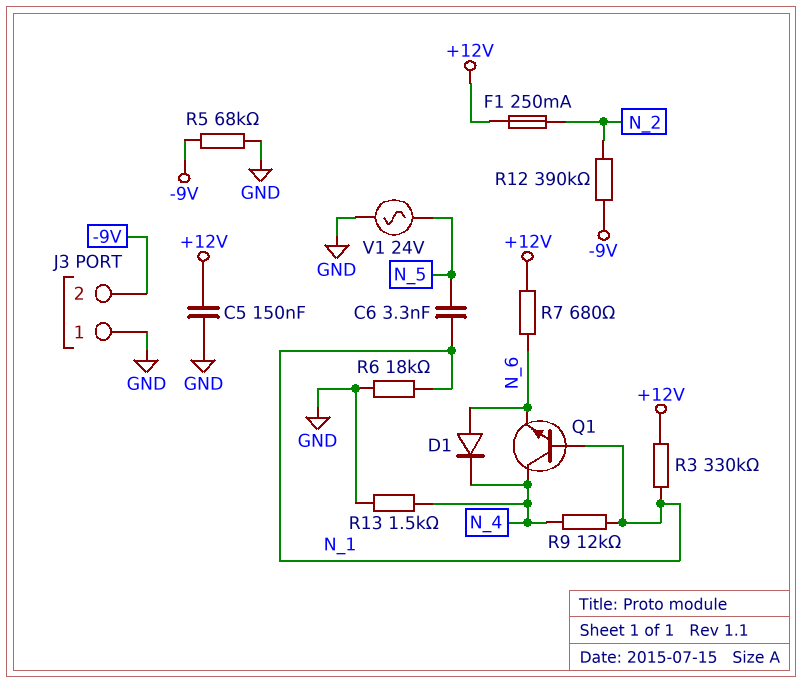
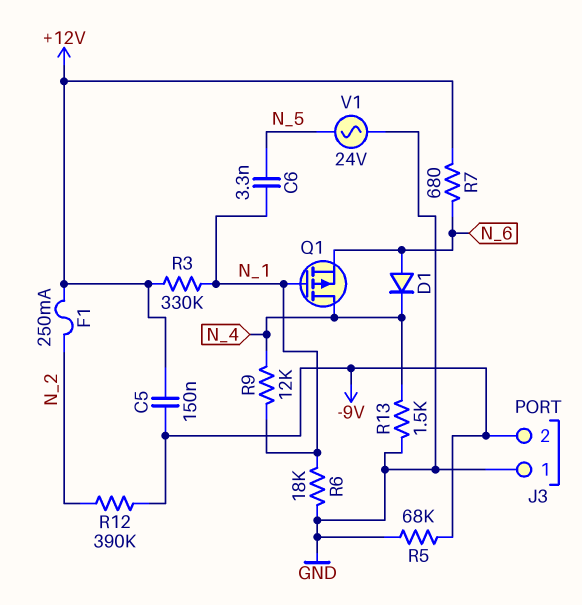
C5: 150nF (+12V, GND) -> 150nF (+12V, -9V)
Q1: NPN (B N_1, C N_4, E N_6) -> PMOS (G N_1, D N_4, S N_6)

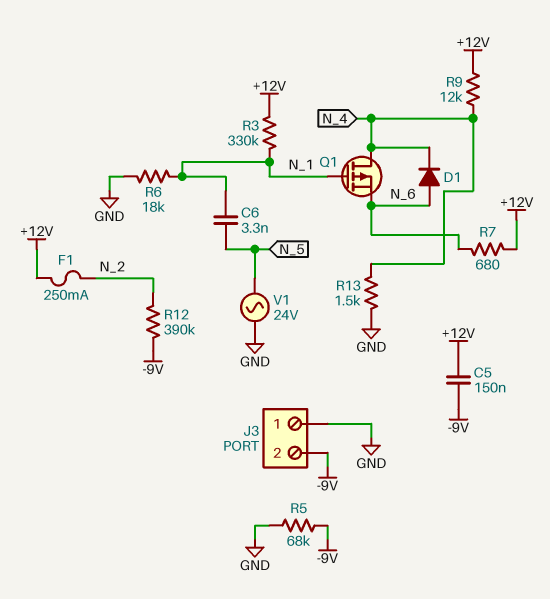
R9: 12k (N_1, N_4) -> 12k (+12V, N_4)

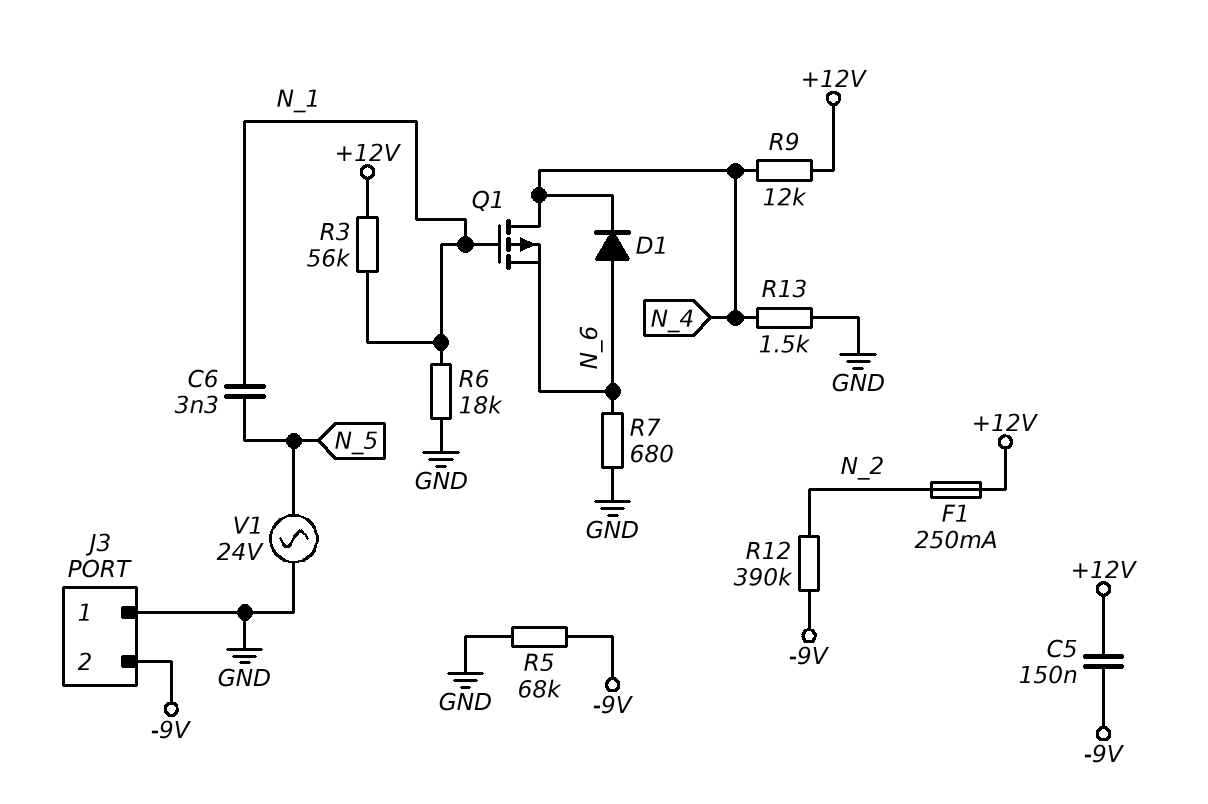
R3: 330k (+12V, N_1) -> 56k (+12V, N_1)
R7: 680 (+12V, N_6) -> 680 (GND, N_6)

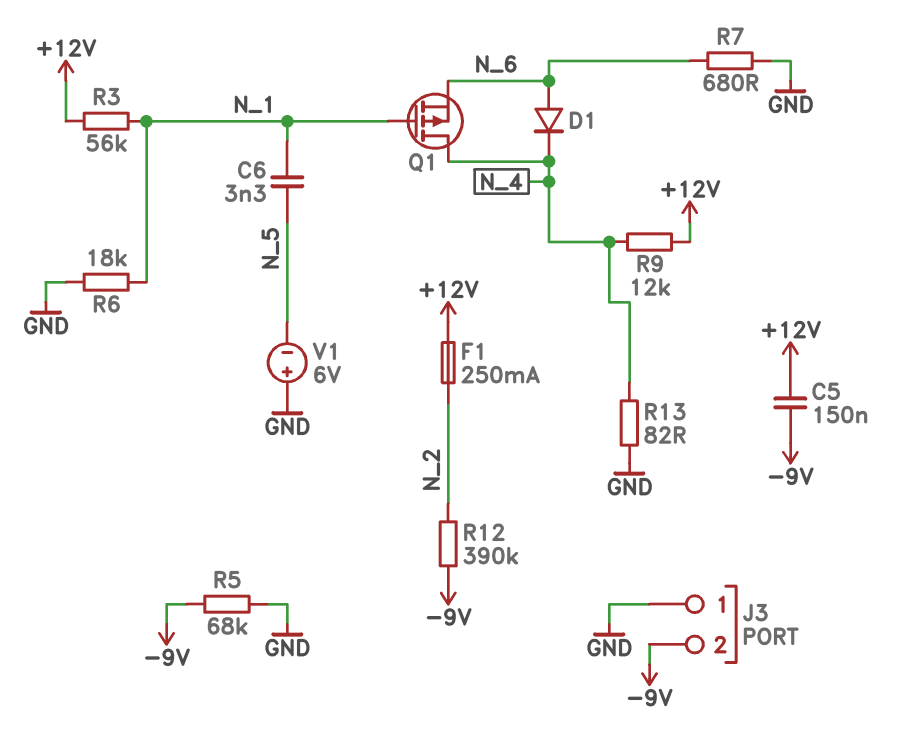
R13: 1.5k (GND, N_4) -> 82 (GND, N_4)
V1: AC 24V (GND, N_5) -> 6V (plus GND, minus N_5)

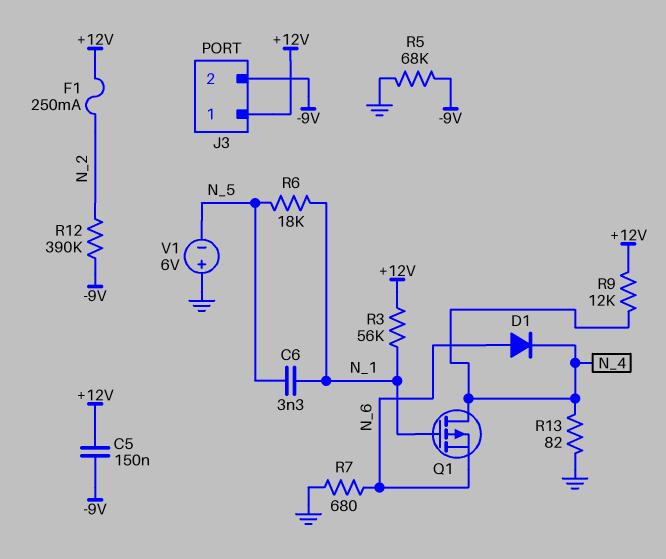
J3 pin 1: GND -> +12V
R6: 18k (GND, N_1) -> 18k (N_1, N_5)

